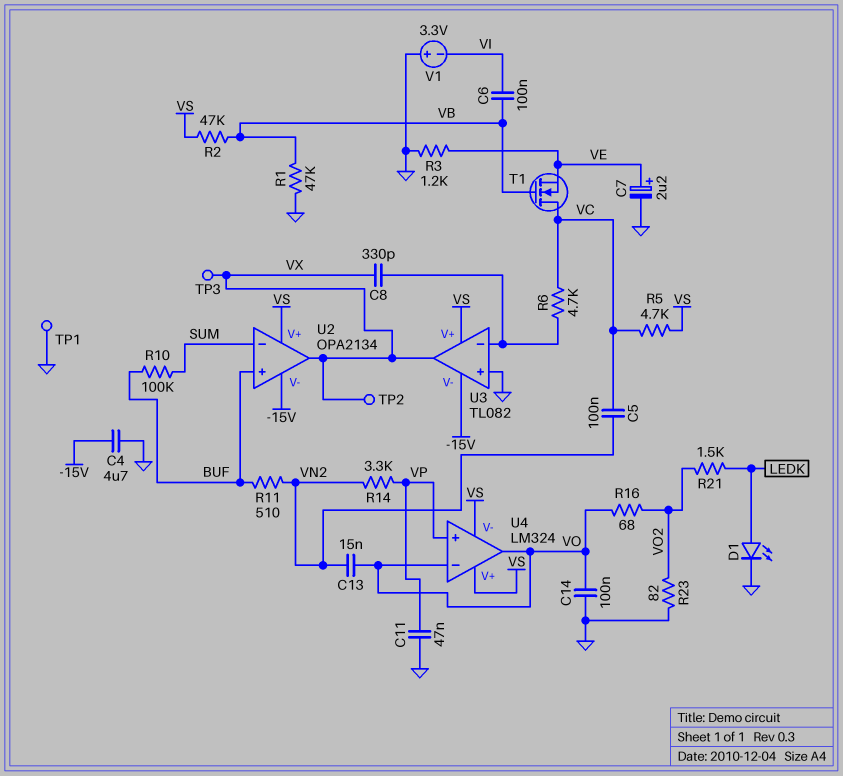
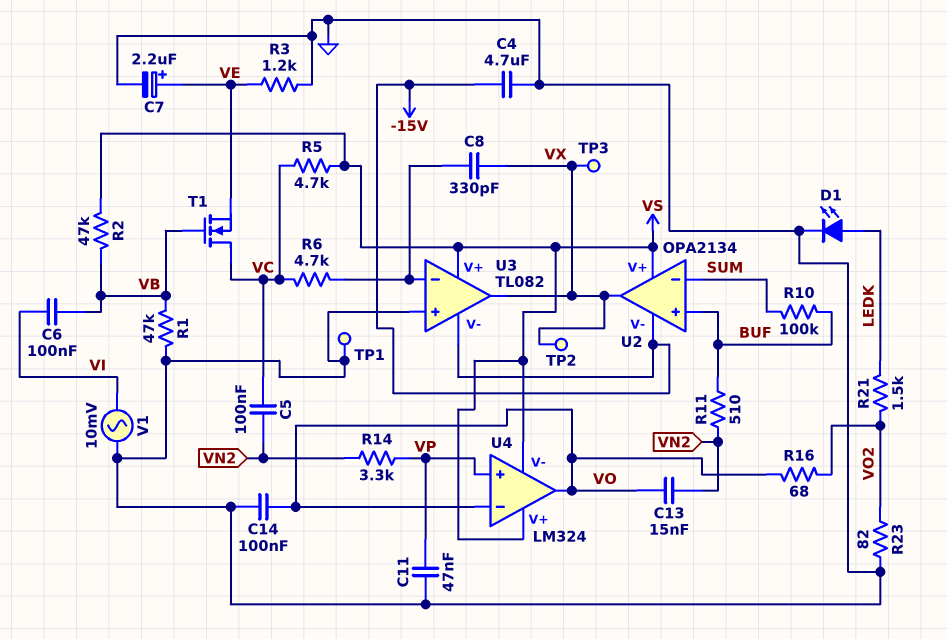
V1: 3.3V (plus GND, minus VI) -> AC 10mV (GND, VI)

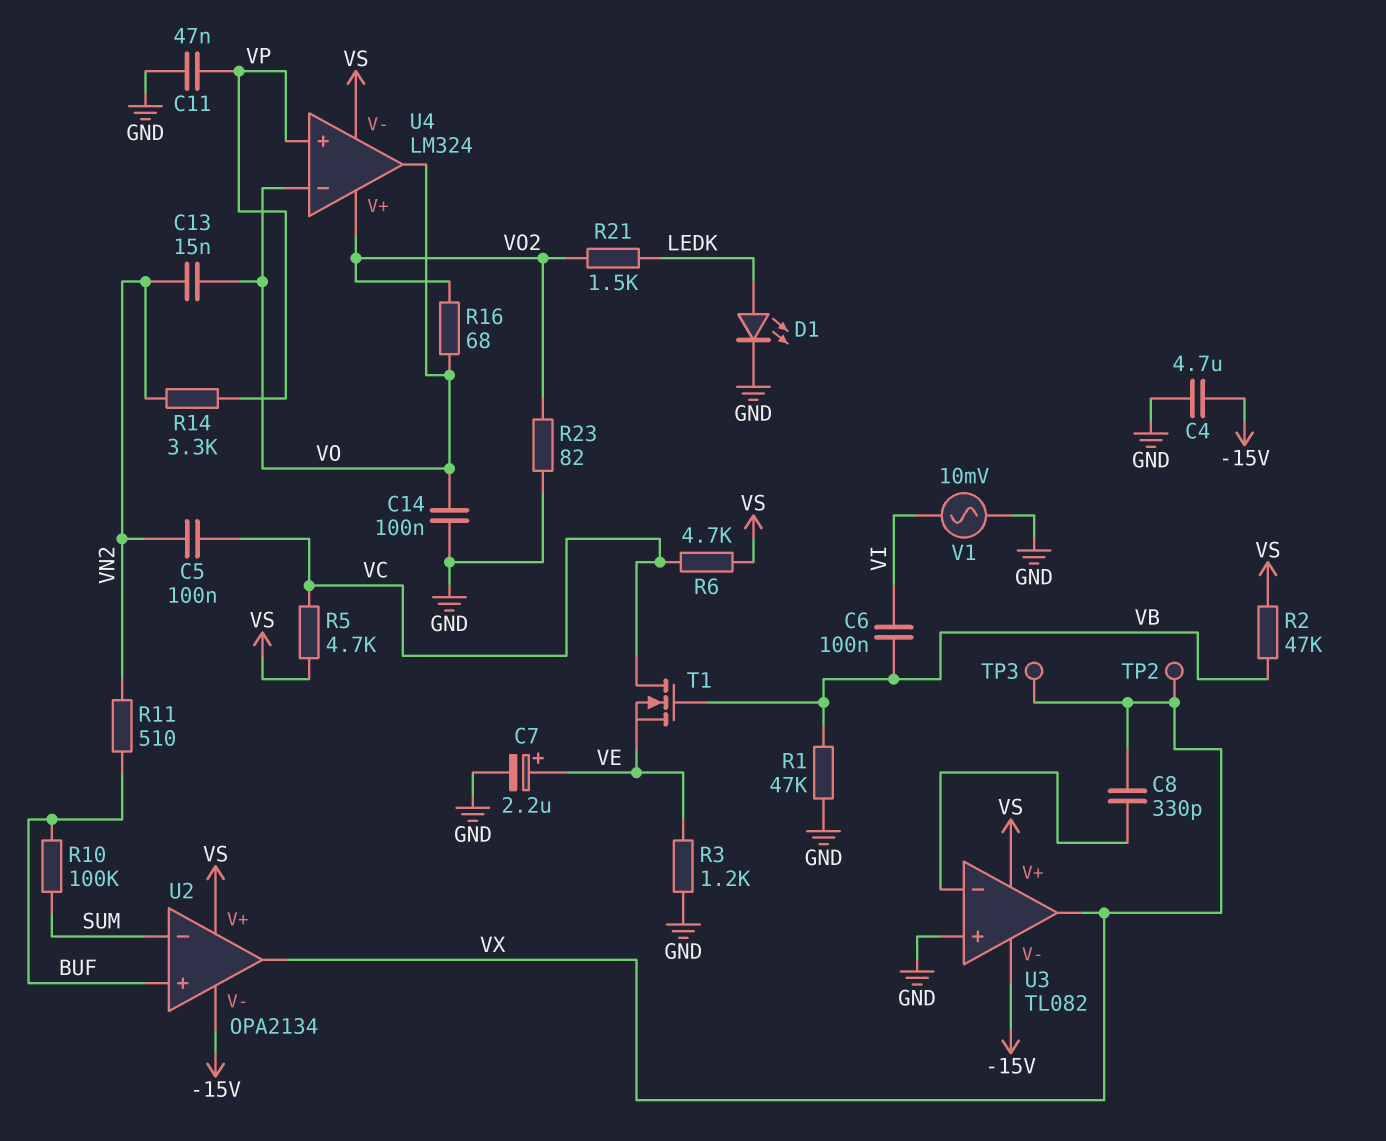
R6: 4.7k (U3/in-, VC) -> 4.7k (VC, VS)
TP1: test point (GND) -> none
U4 pin V+: VS -> VO2

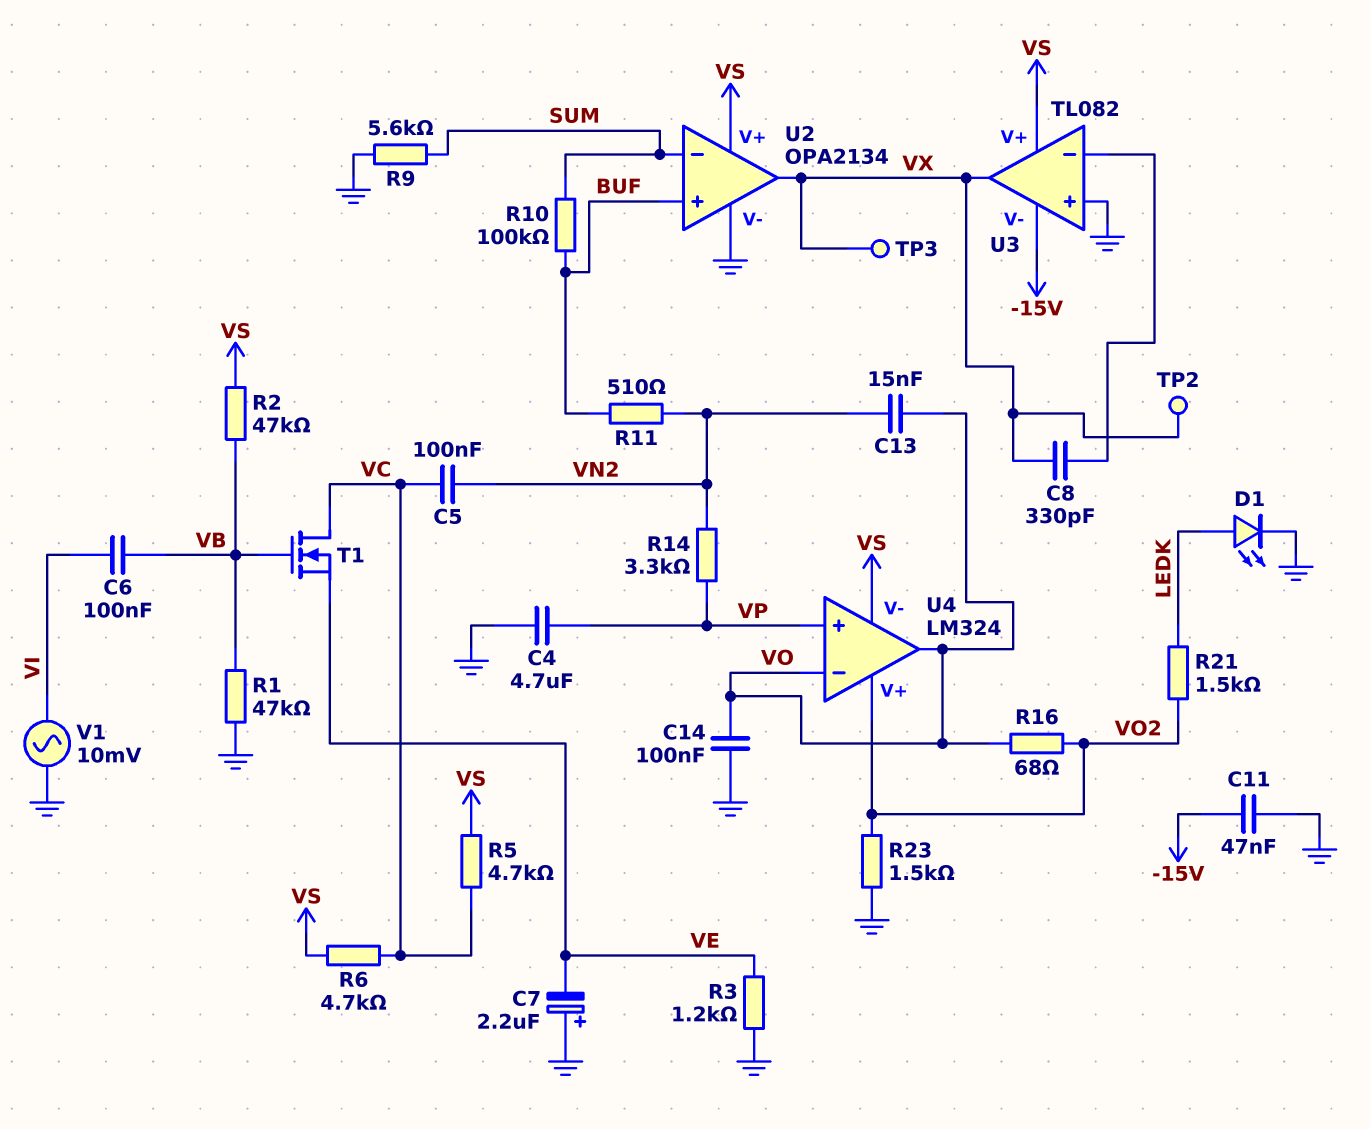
C4: 4.7uF (-15V, GND) -> 4.7uF (GND, VP)
C7: 2.2uF (plus VE, minus GND) -> 2.2uF (plus GND, minus VE)
C11: 47nF (GND, VP) -> 47nF (-15V, GND)
R9: none -> 5.6k (GND, SUM)
R23: 82 (GND, VO2) -> 1.5k (GND, VO2)
U2 pin V-: -15V -> GND

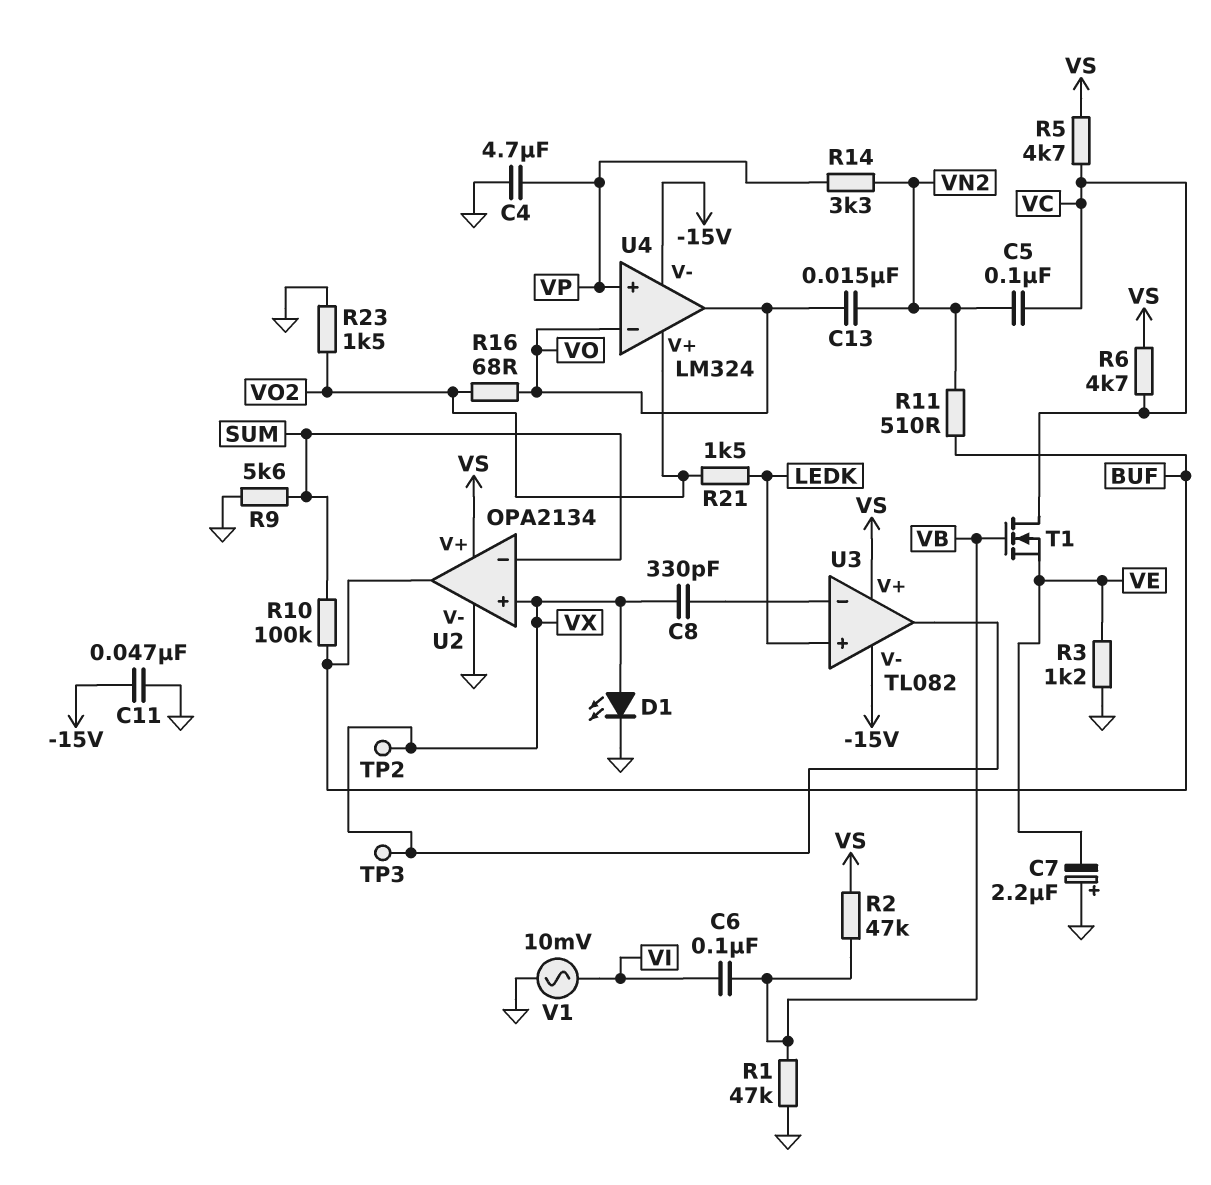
C14: 100nF (GND, VO) -> none
D1: LED (A LEDK, K GND) -> LED (A VX, K GND)
U2 pin in+: BUF -> VX
U2 pin out: VX -> BUF
U3 pin in+: GND -> LEDK
U4 pin V-: VS -> -15V

